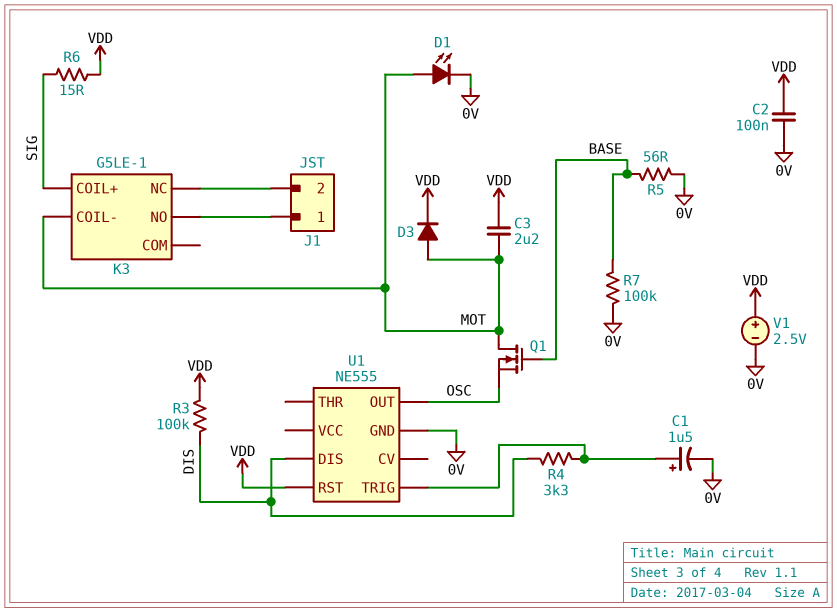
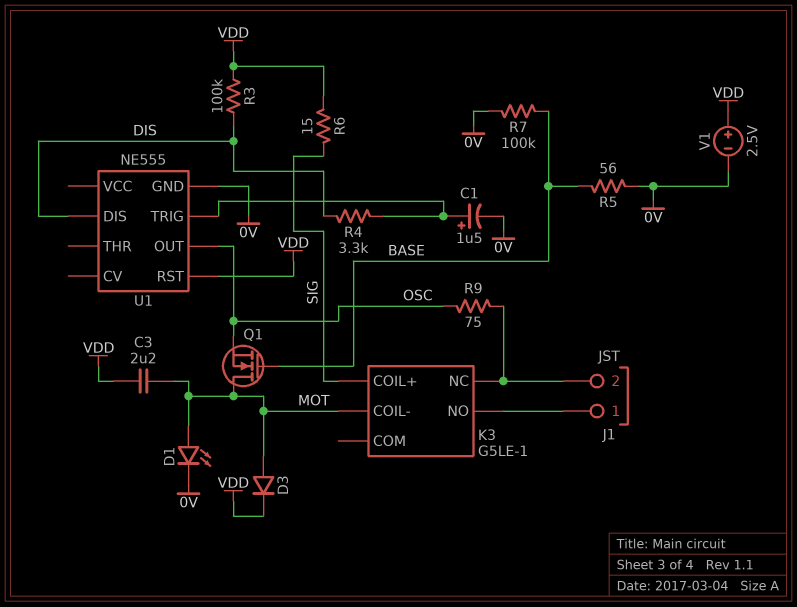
C2: 100nF (0V, VDD) -> none
R9: none -> 75 (J1/2, OSC)

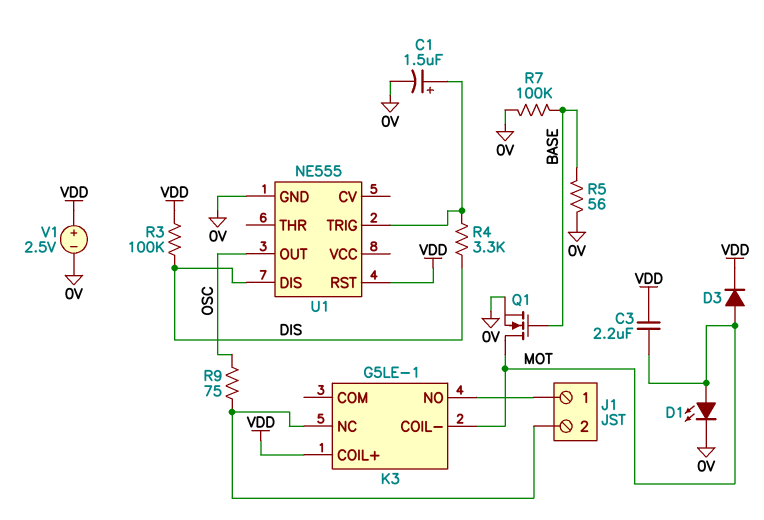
K3 pin COIL+: SIG -> VDD
Q1: NMOS (G BASE, D MOT, S OSC) -> NMOS (G BASE, D MOT, S 0V)
R6: 15 (SIG, VDD) -> none

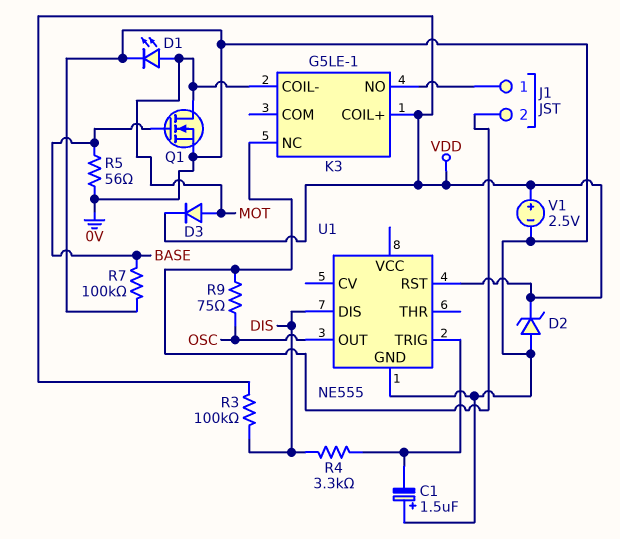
C1: 1.5uF (plus U1/TRIG, minus 0V) -> 1.5uF (plus 0V, minus U1/TRIG)
C3: 2.2uF (MOT, VDD) -> none
D2: none -> zener (A 0V, K VDD)

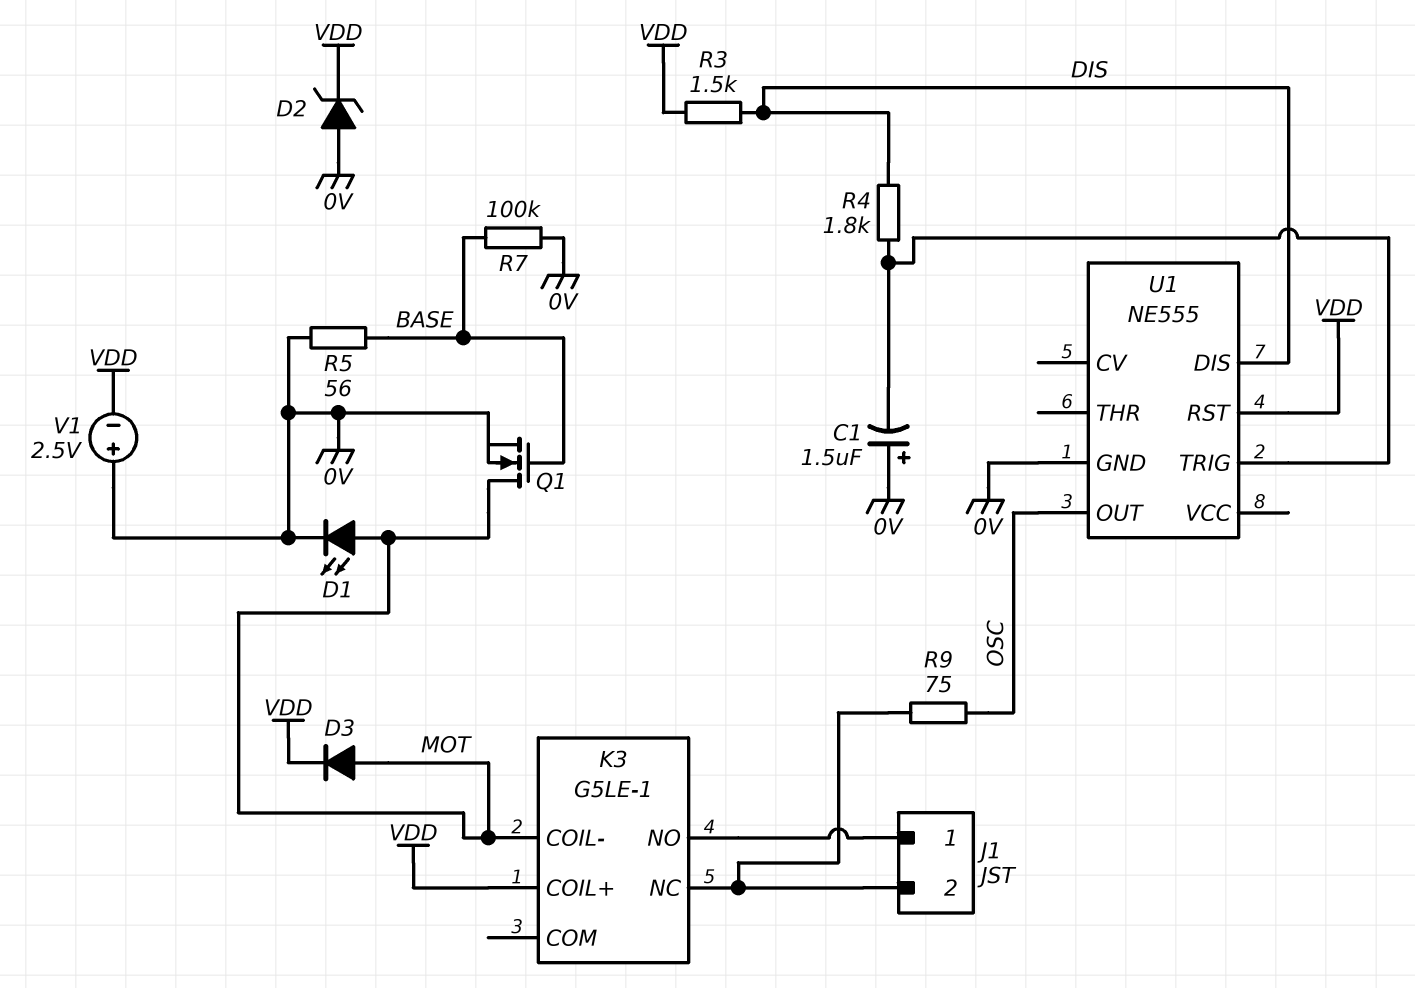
R3: 100k (DIS, VDD) -> 1.5k (DIS, VDD)
R4: 3.3k (DIS, U1/TRIG) -> 1.8k (DIS, U1/TRIG)
V1: 2.5V (plus VDD, minus 0V) -> 2.5V (plus 0V, minus VDD)

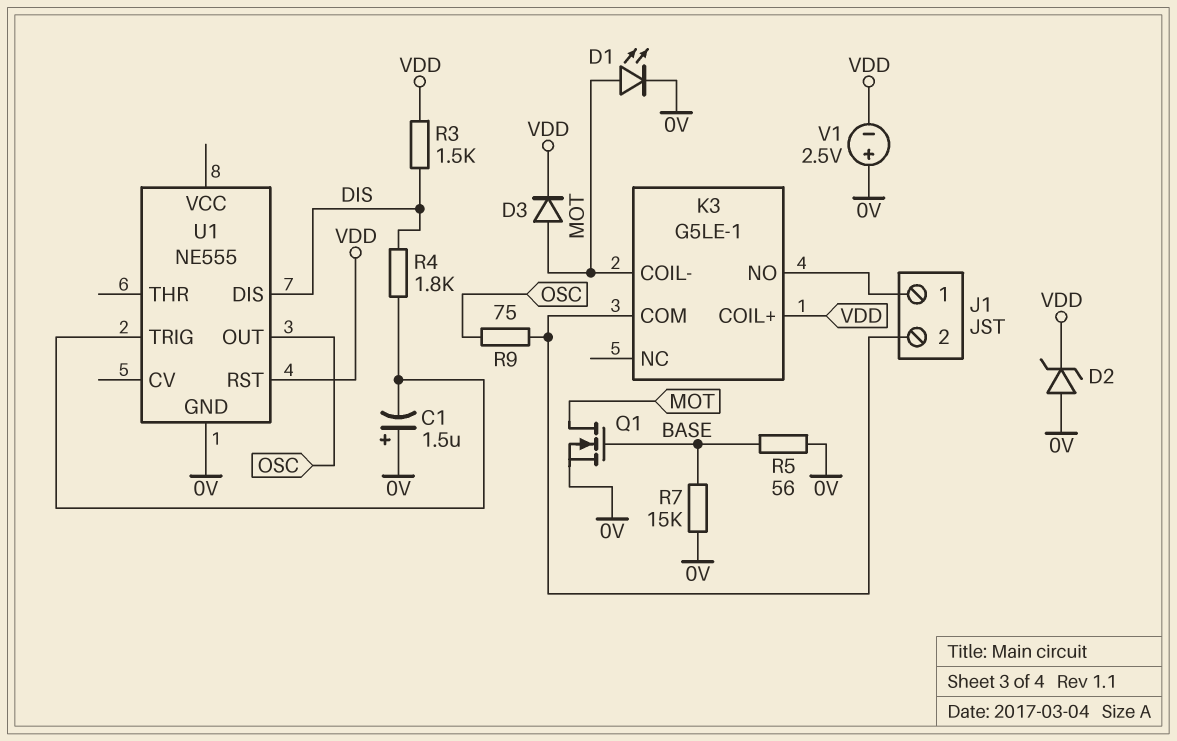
K3 pin COM: none -> J1/2
K3 pin NC: J1/2 -> none
R7: 100k (0V, BASE) -> 15k (0V, BASE)

